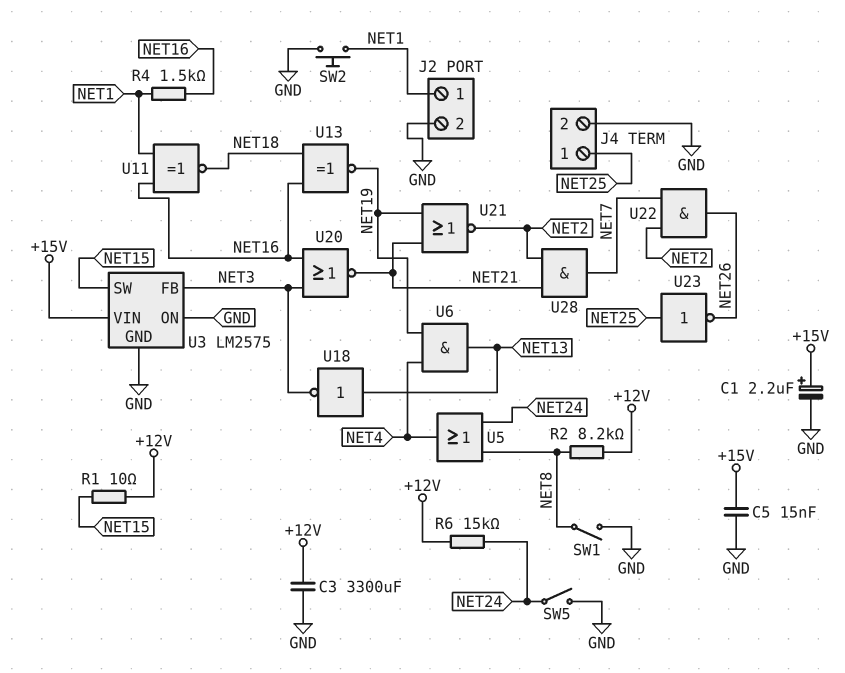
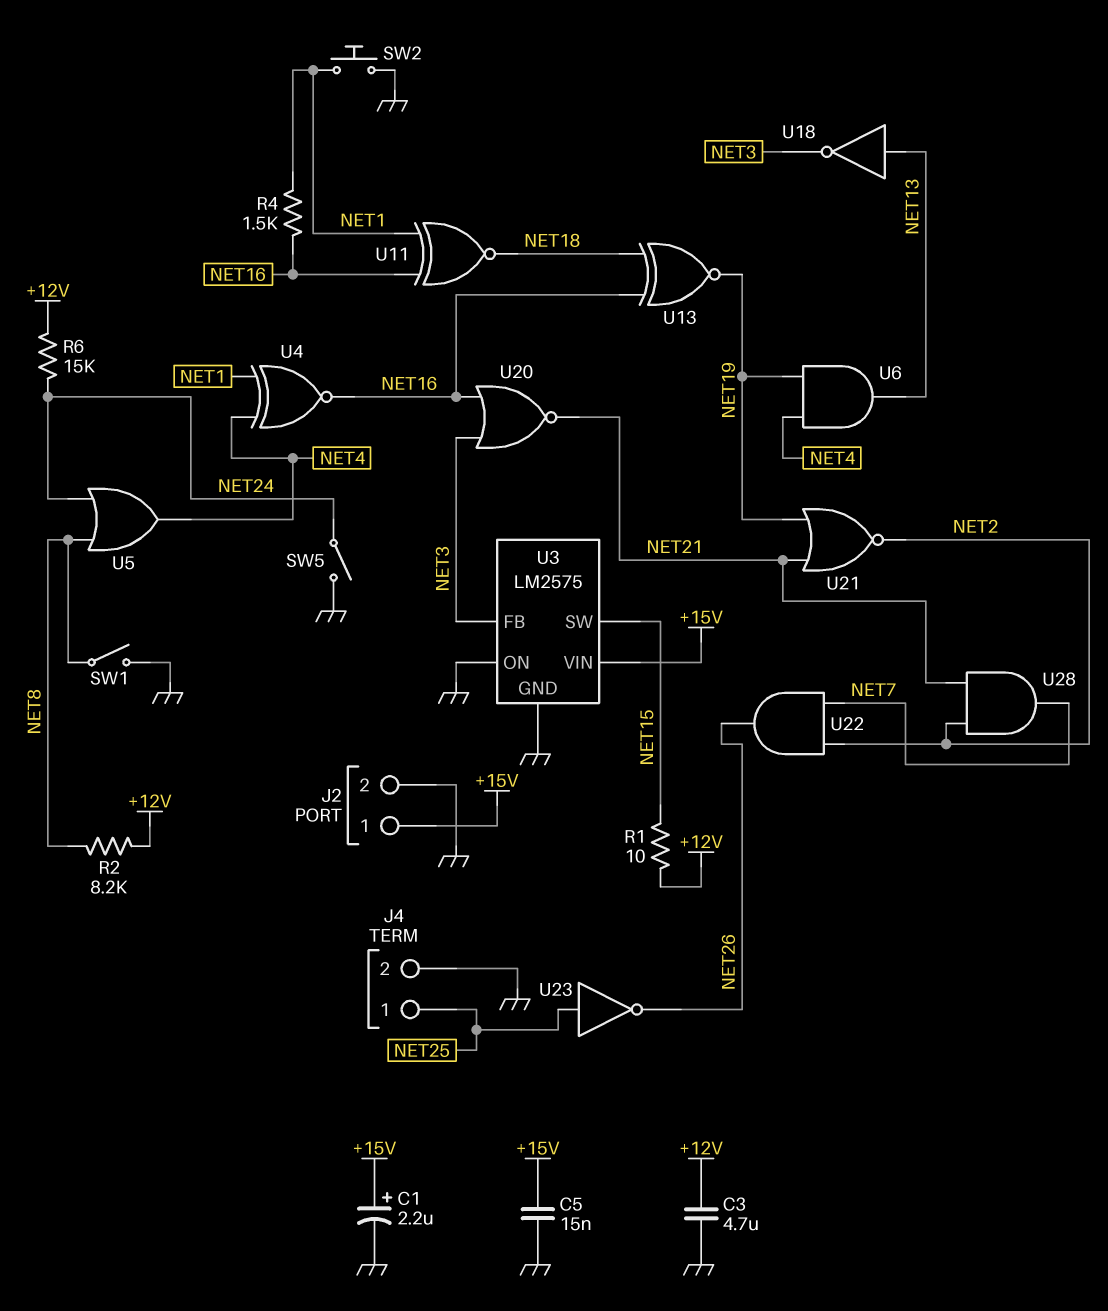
C3: 3300uF (+12V, GND) -> 4.7uF (+12V, GND)
J2 pin 1: NET1 -> +15V
U4: none -> XNOR (in NET1, in NET4, out NET16)

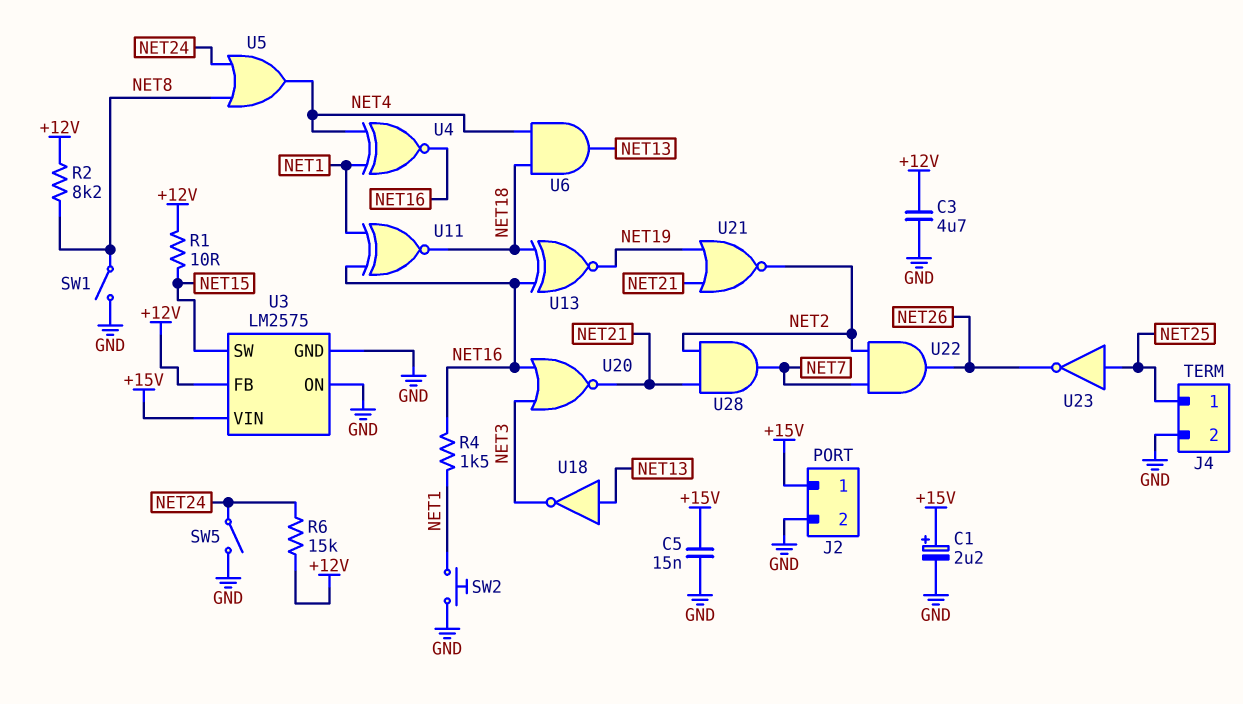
U3 pin FB: NET3 -> +12V
U6: AND (in NET4, in NET19, out NET13) -> AND (in NET4, in NET18, out NET13)

